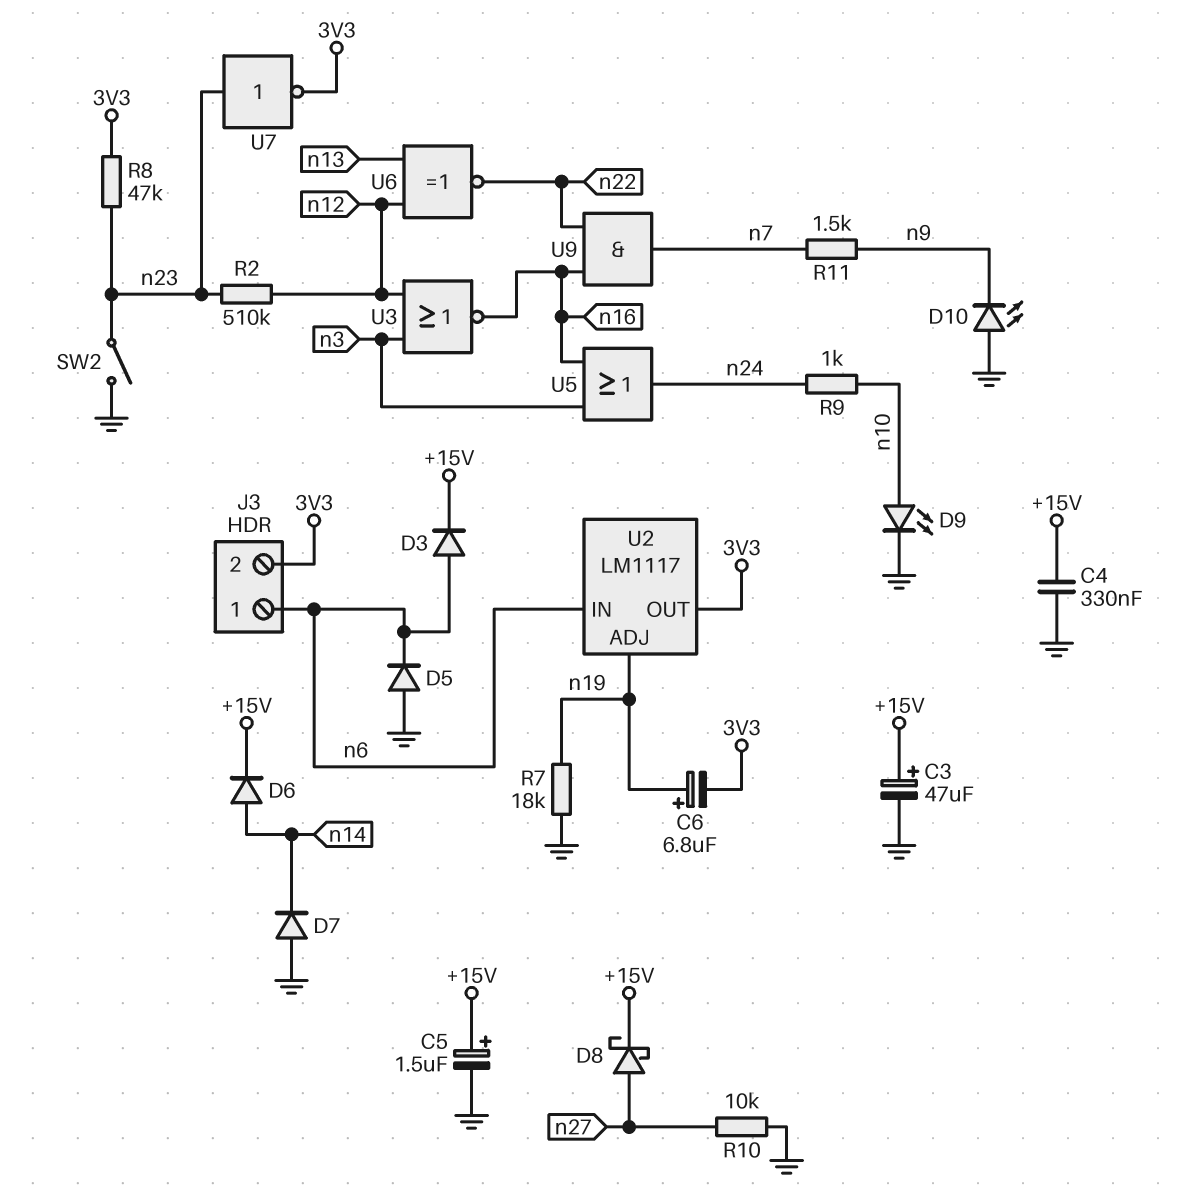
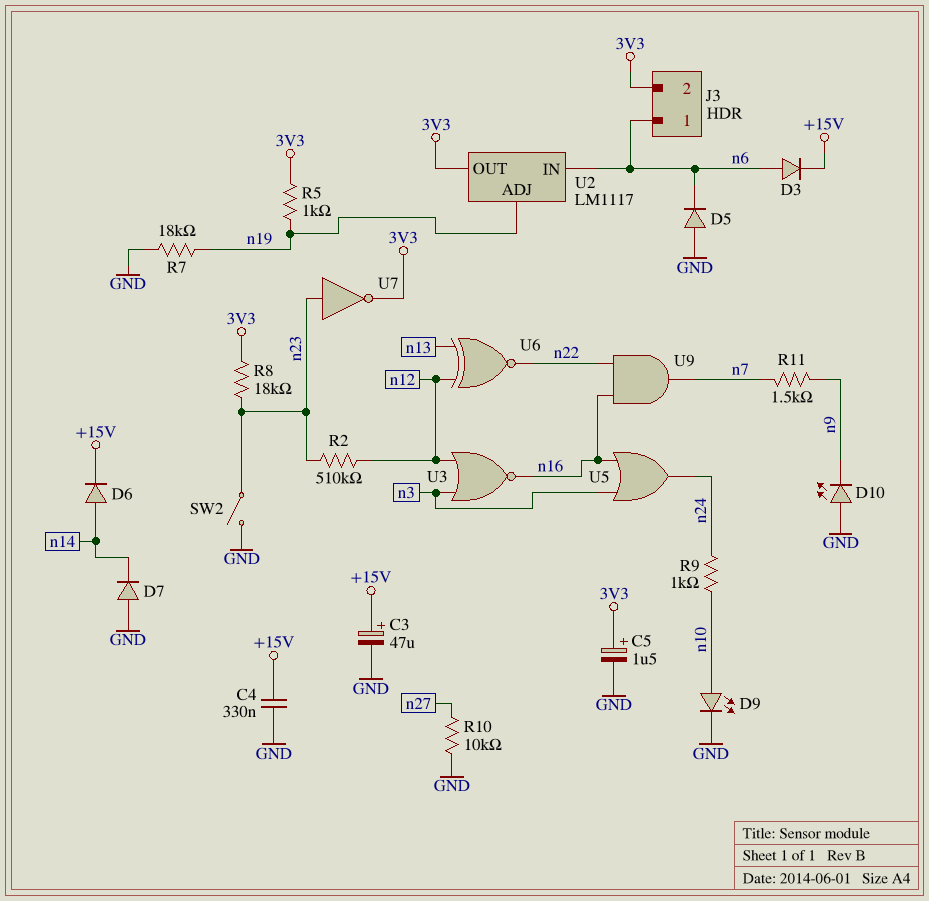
C5: 1.5uF (plus +15V, minus GND) -> 1.5uF (plus 3V3, minus GND)
C6: 6.8uF (plus n19, minus 3V3) -> none
D8: schottky (A n27, K +15V) -> none
R5: none -> 1k (3V3, n19)
R8: 47k (3V3, n23) -> 18k (3V3, n23)

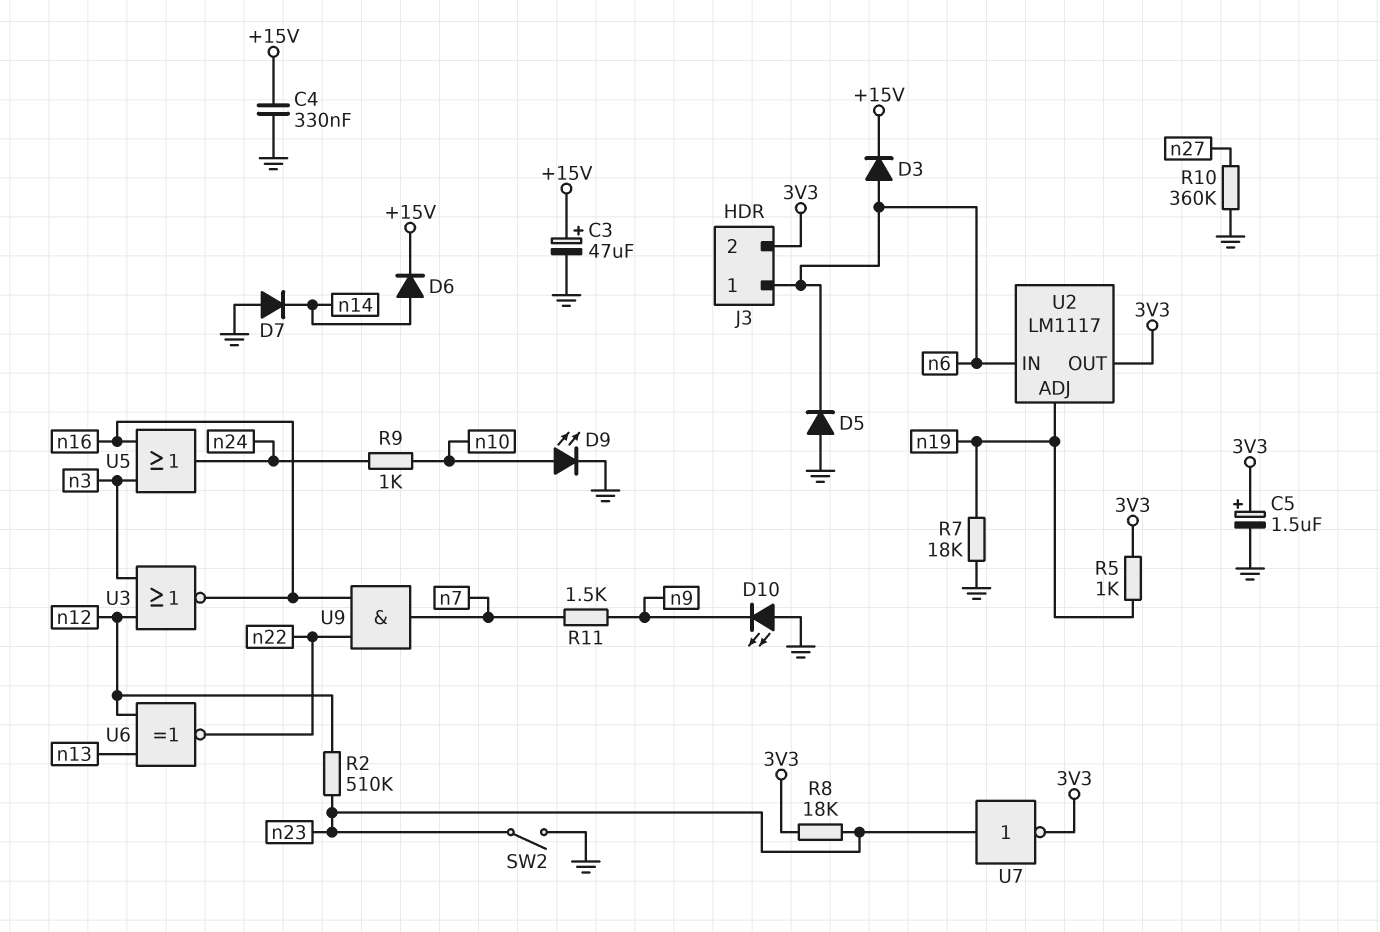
R10: 10k (GND, n27) -> 360k (GND, n27)

